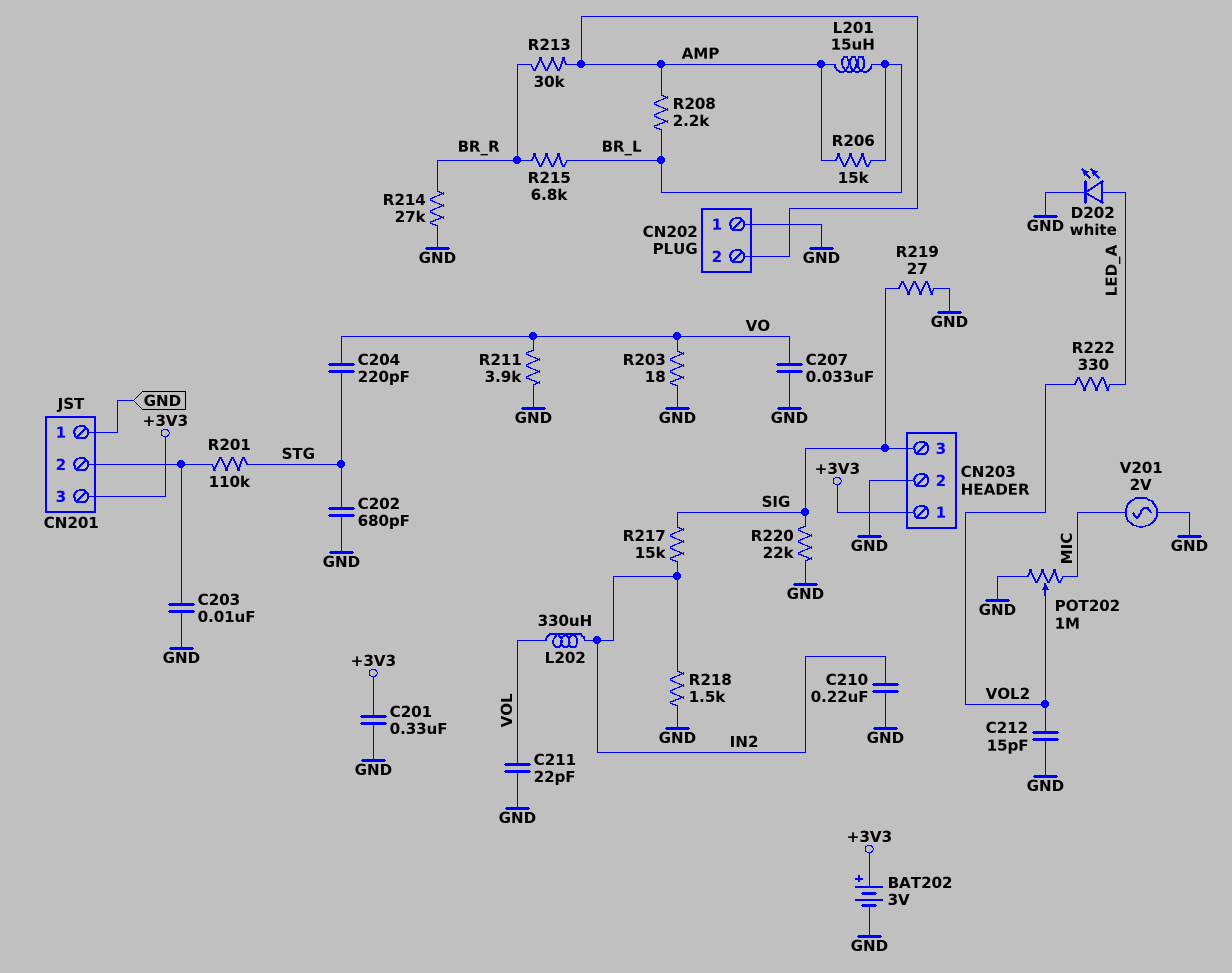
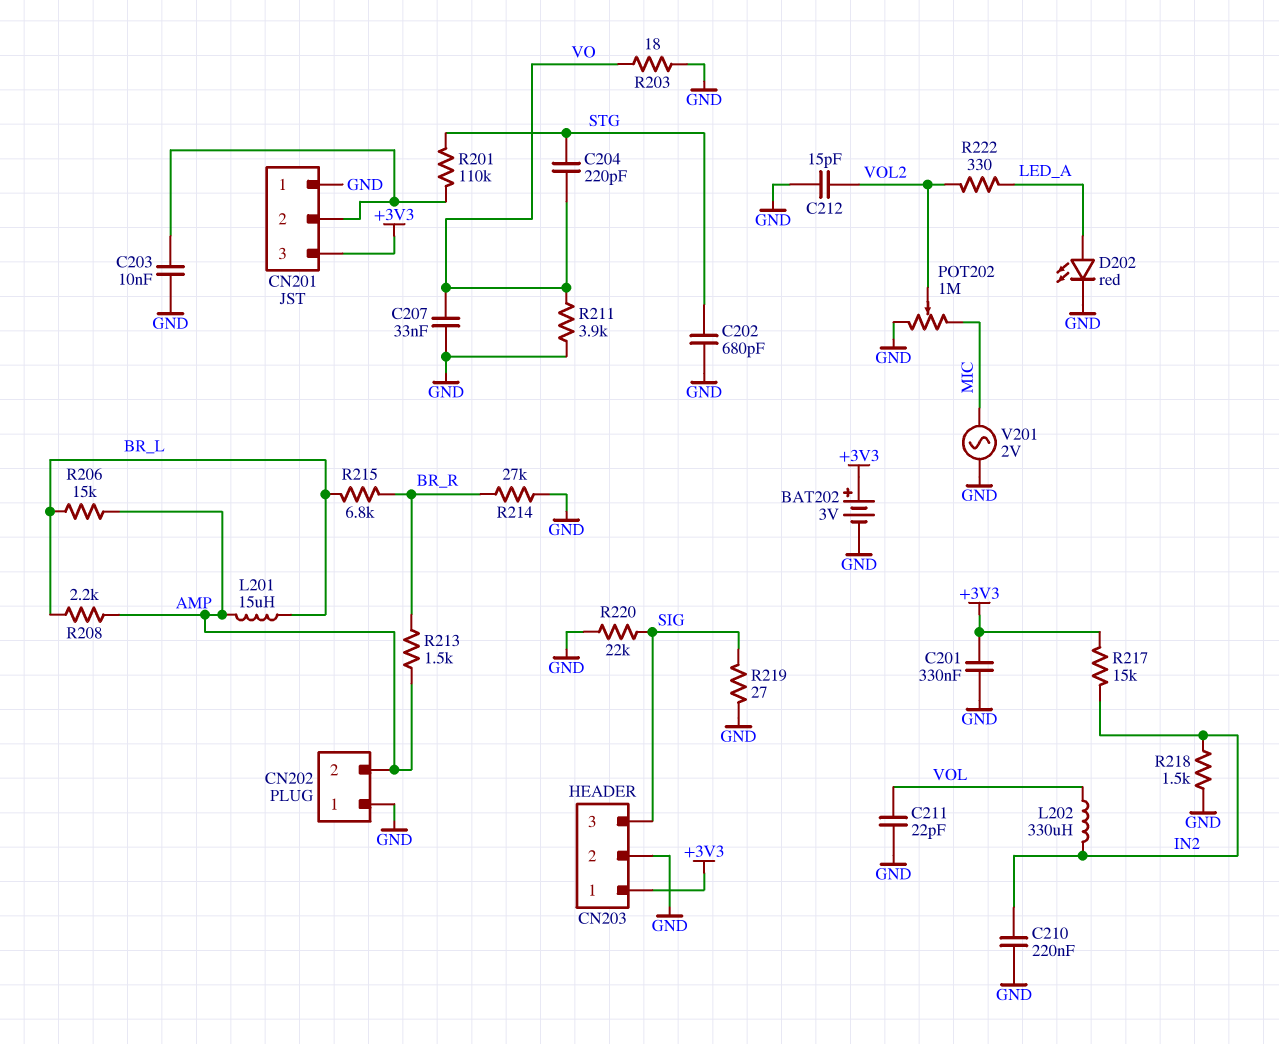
D202: LED white (A LED_A, K GND) -> LED red (A LED_A, K GND)
R213: 30k (AMP, BR_R) -> 1.5k (AMP, BR_R)
R217: 15k (IN2, SIG) -> 15k (+3V3, IN2)

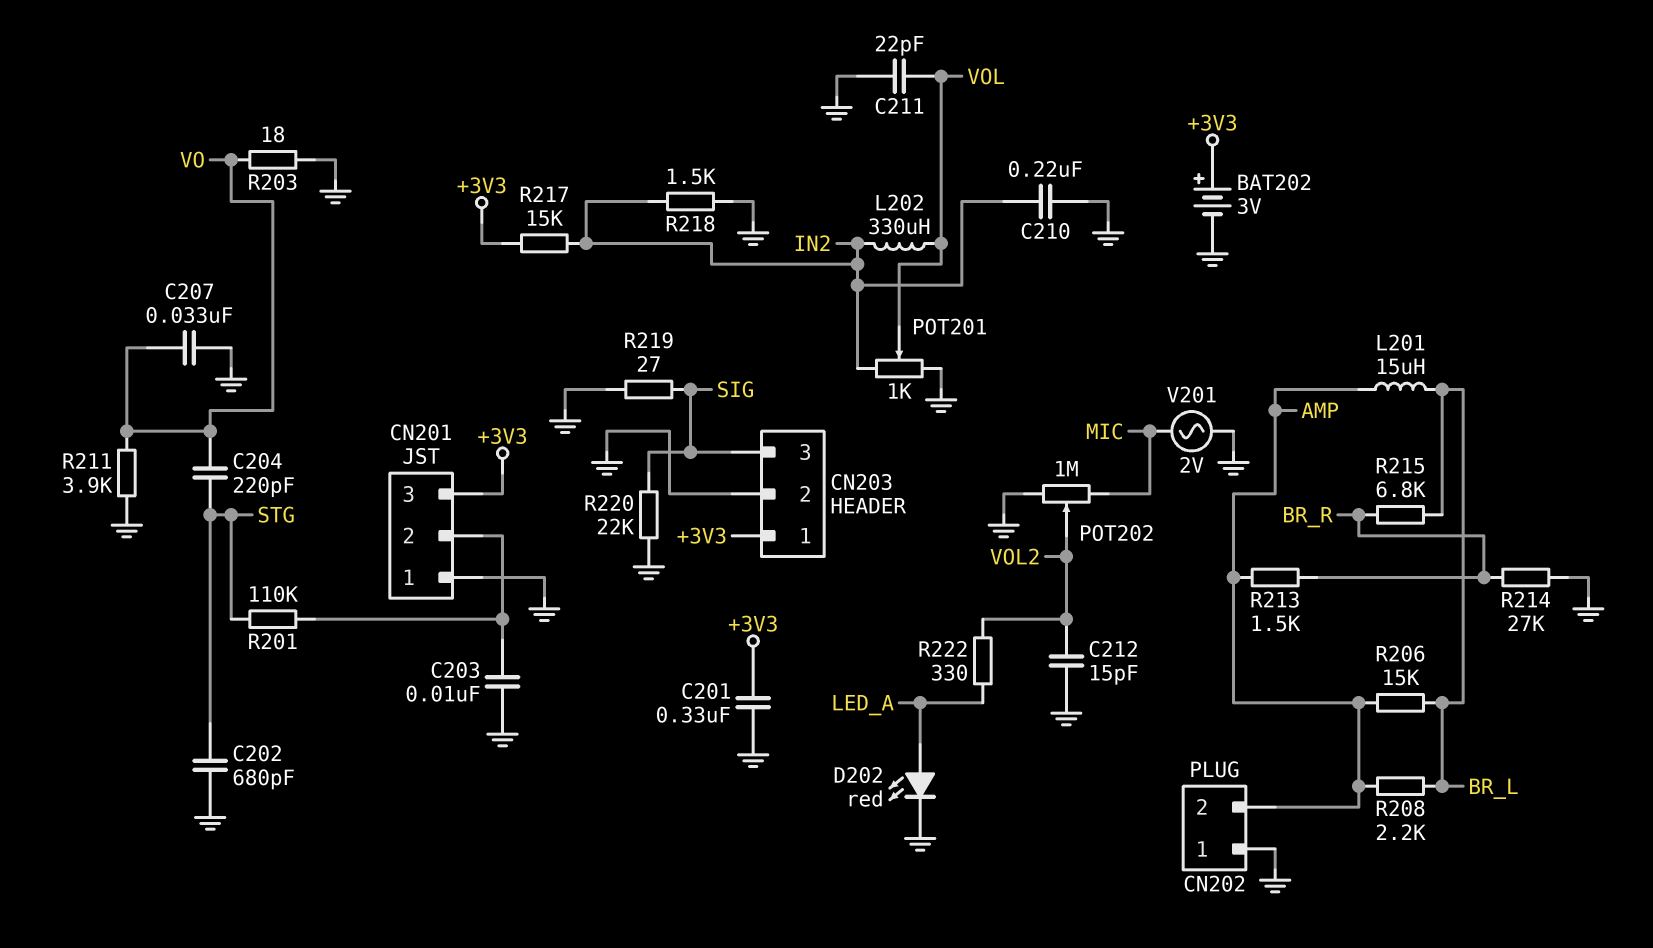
POT201: none -> 1k (GND, IN2, wiper VOL)

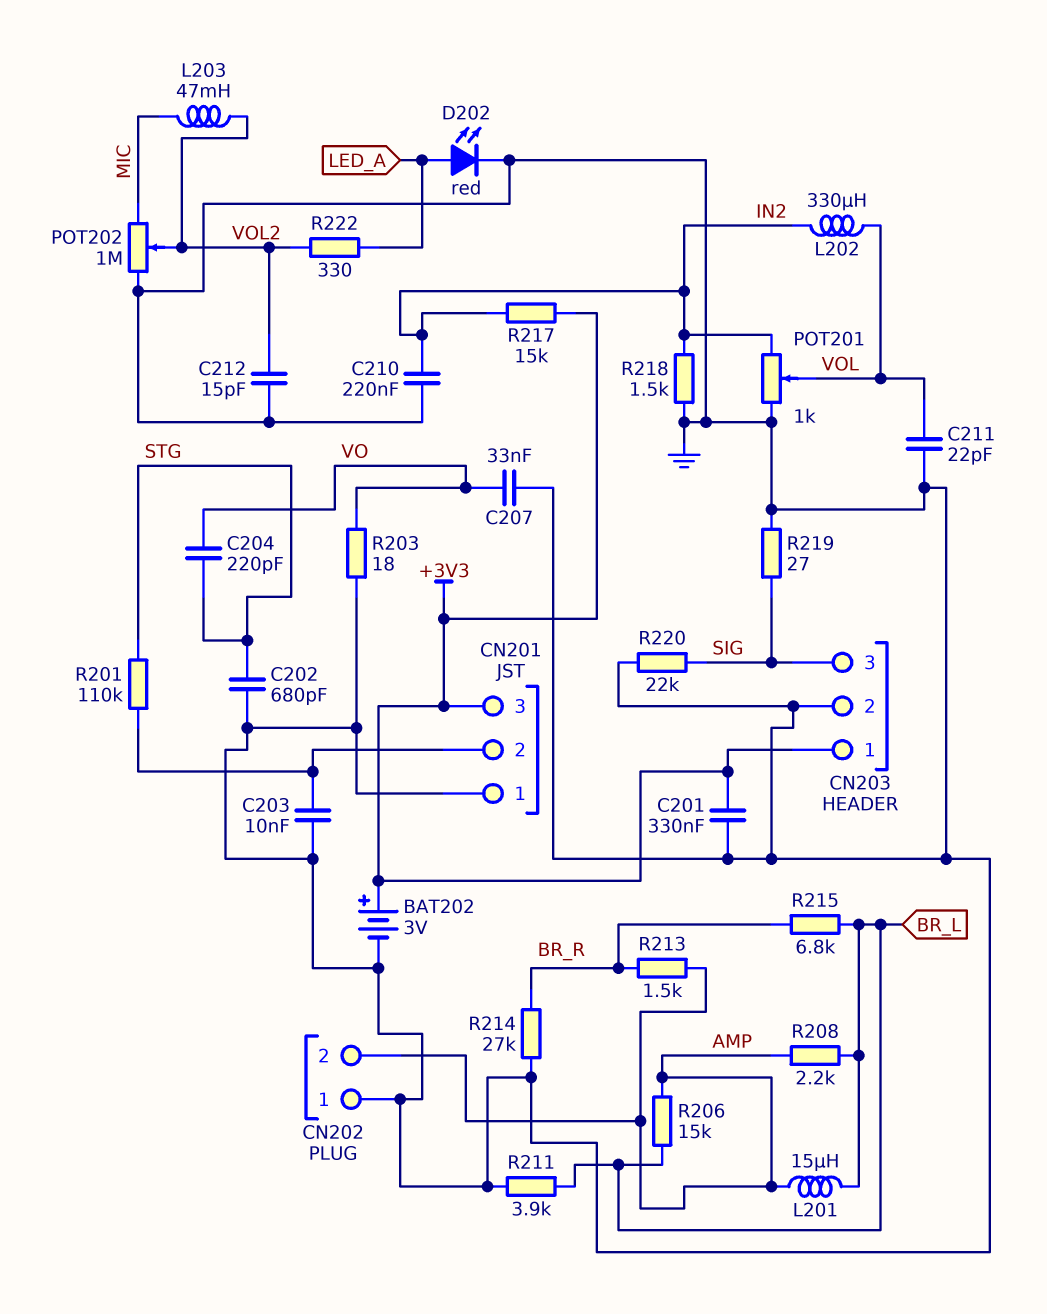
L203: none -> 47mH (MIC, VOL2)
R211: 3.9k (GND, VO) -> 3.9k (BR_L, GND)
V201: AC 2V (GND, MIC) -> none

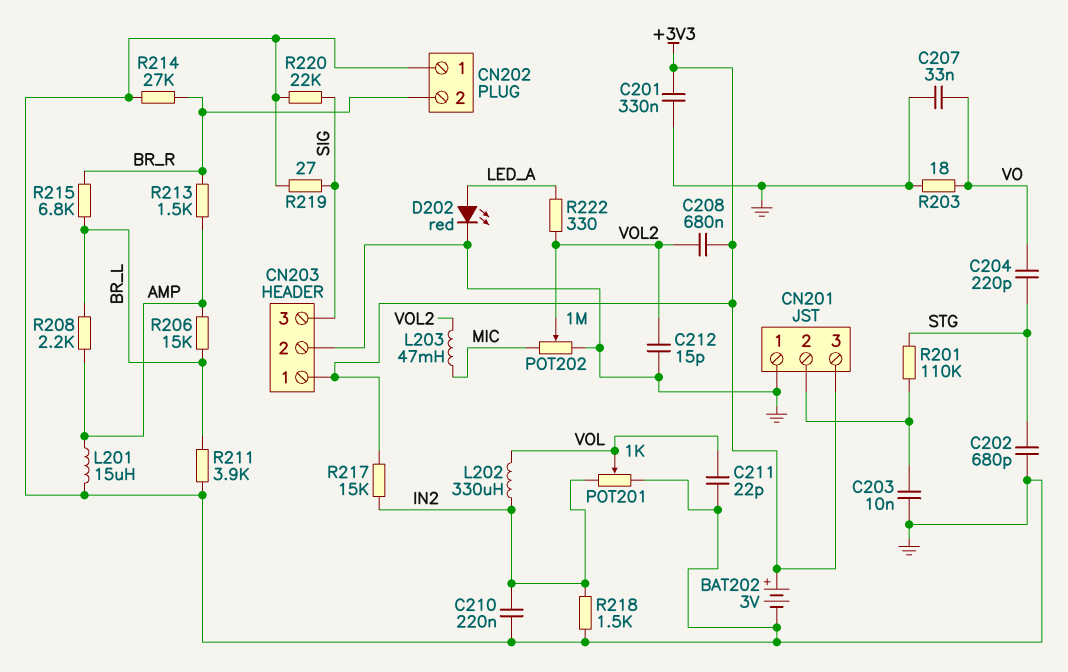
C208: none -> 680nF (+3V3, VOL2)
CN202 pin 2: AMP -> BR_R
L201: 15uH (AMP, BR_L) -> 15uH (AMP, GND)

